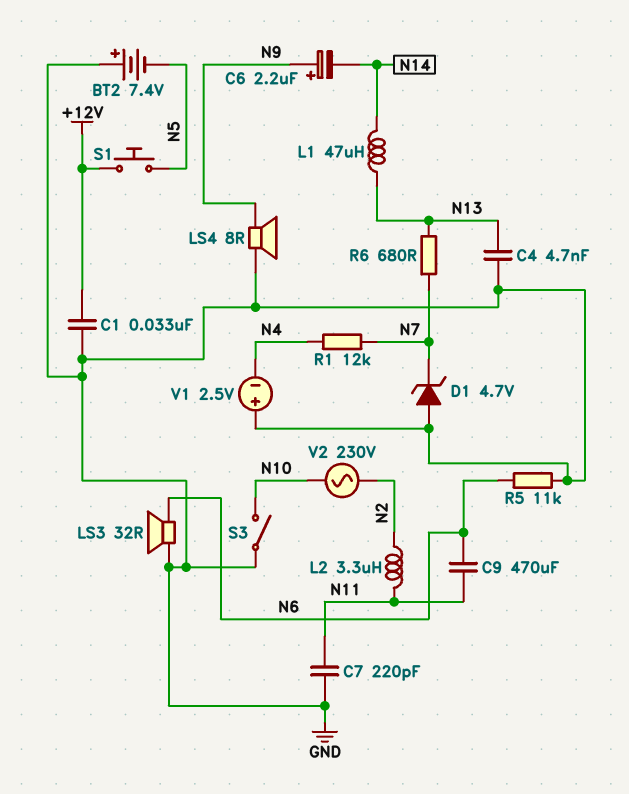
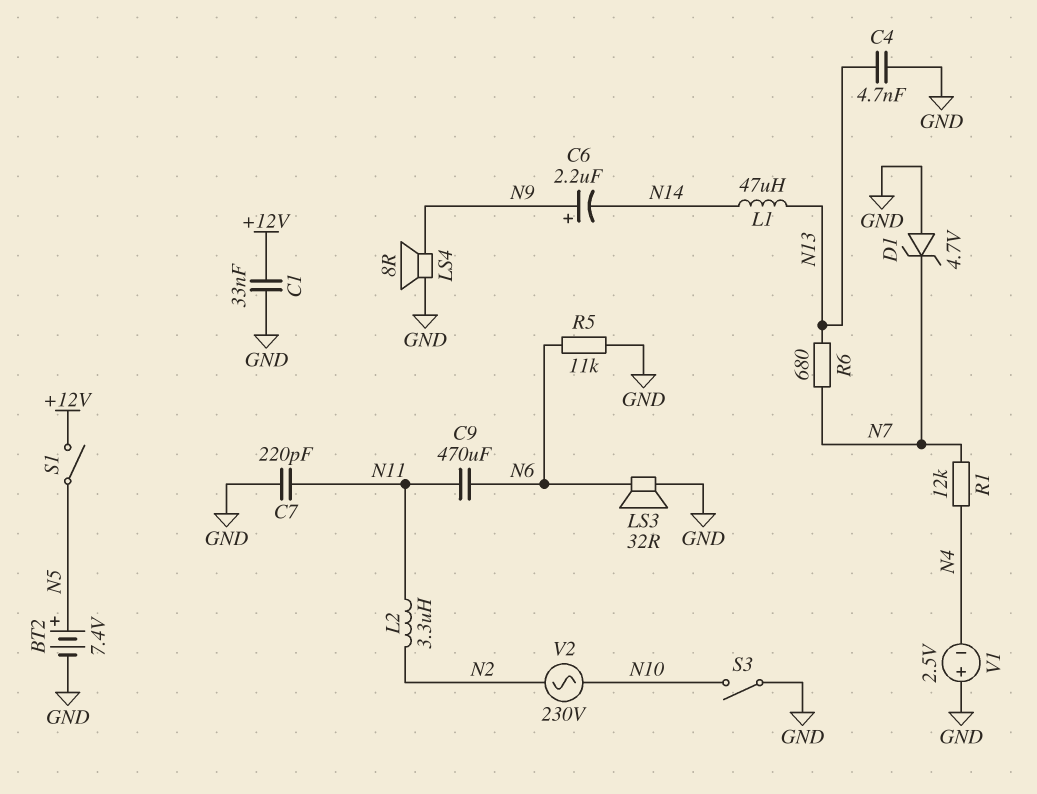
BT2: 7.4V (plus GND, minus N5) -> 7.4V (plus N5, minus GND)
S1: button (+12V, N5) -> switch (+12V, N5)

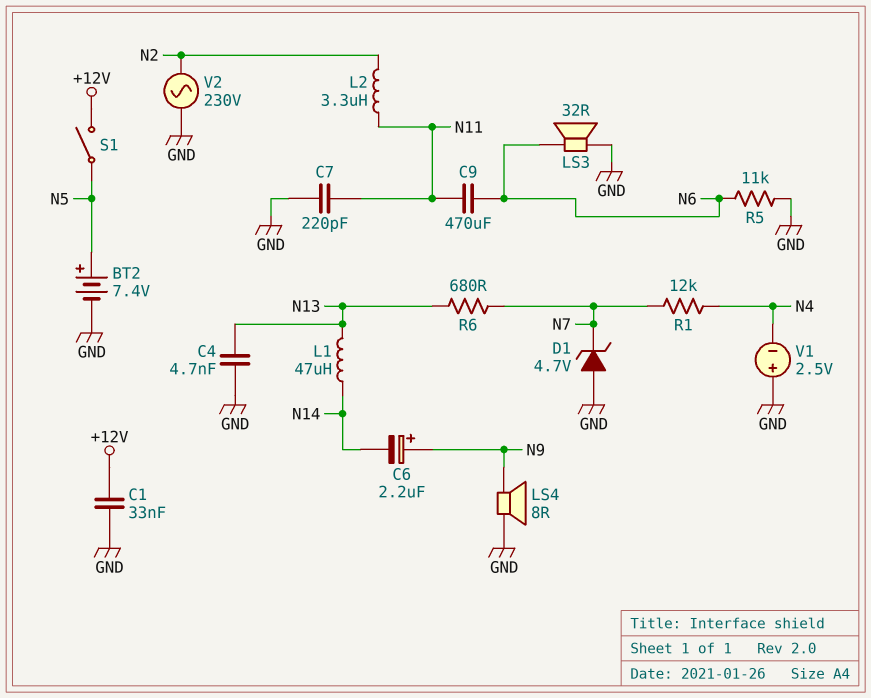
S3: switch (GND, N10) -> none
V2: AC 230V (N2, N10) -> AC 230V (GND, N2)

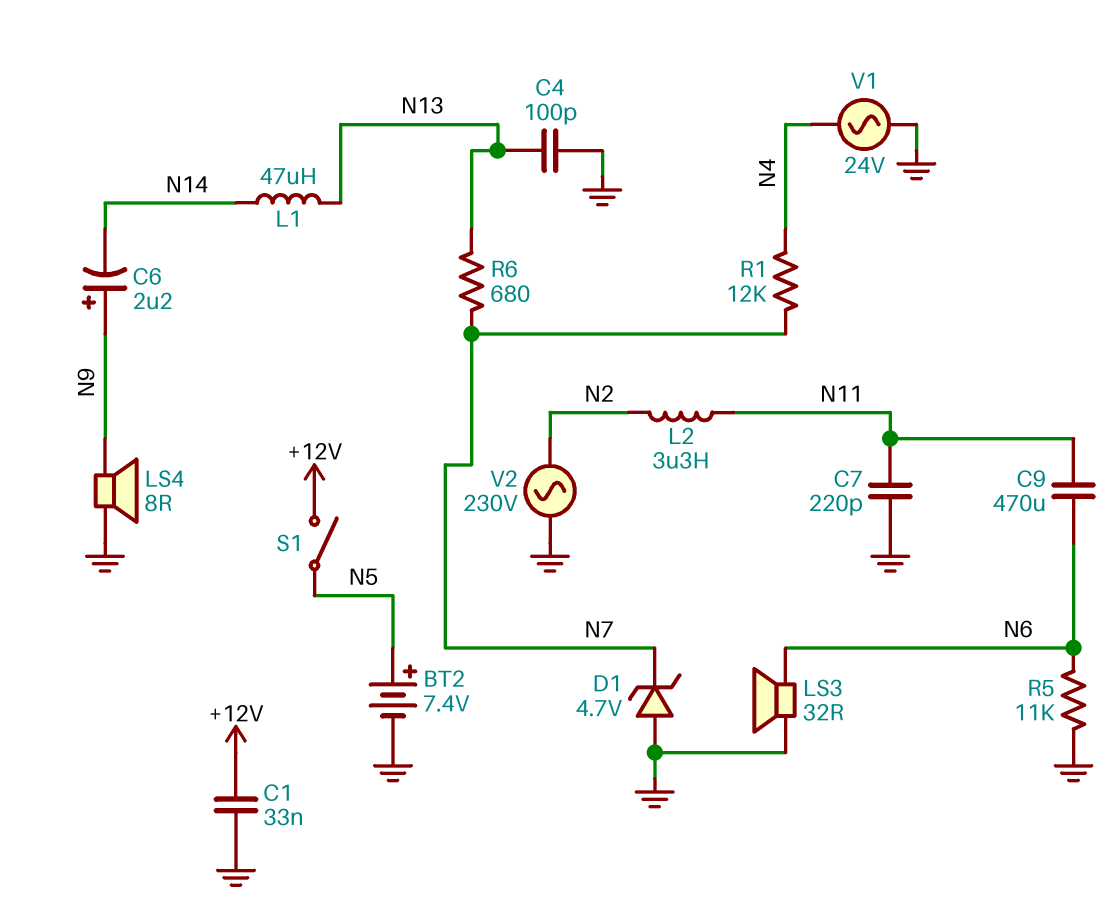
C4: 4.7nF (GND, N13) -> 100pF (GND, N13)
V1: 2.5V (plus GND, minus N4) -> AC 24V (GND, N4)

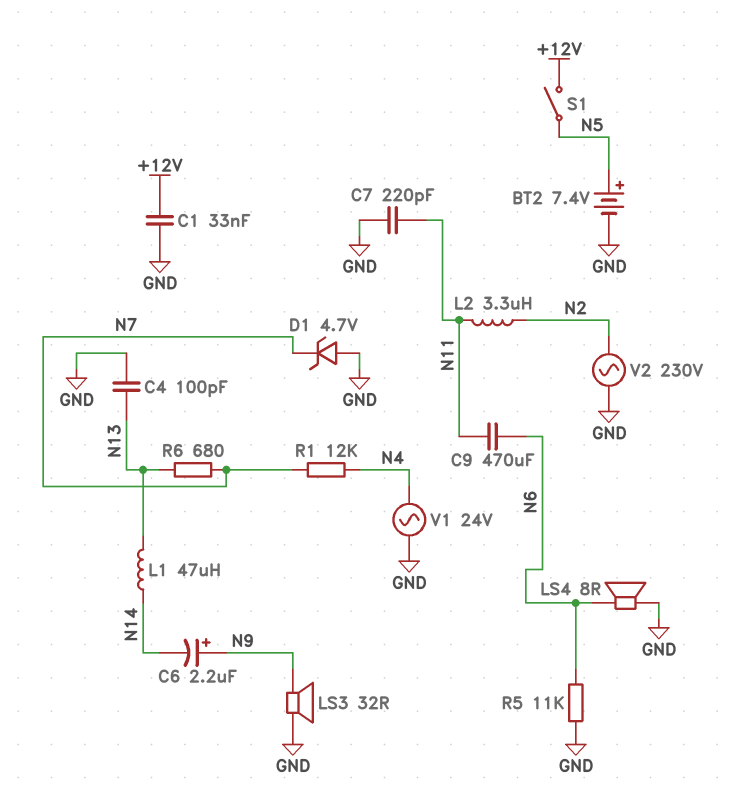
LS3: speaker 32R (GND, N6) -> speaker 32R (GND, N9)
LS4: speaker 8R (GND, N9) -> speaker 8R (GND, N6)

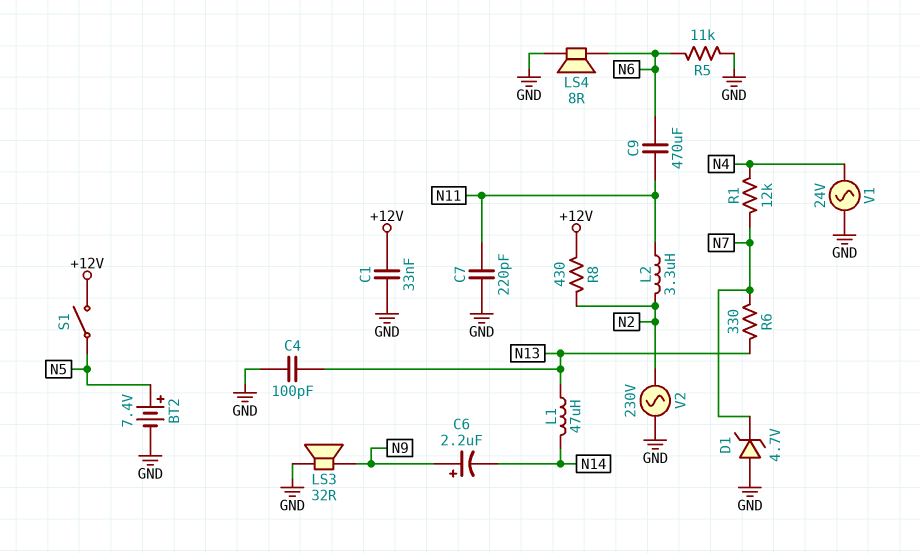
R6: 680 (N7, N13) -> 330 (N7, N13)
R8: none -> 430 (+12V, N2)

